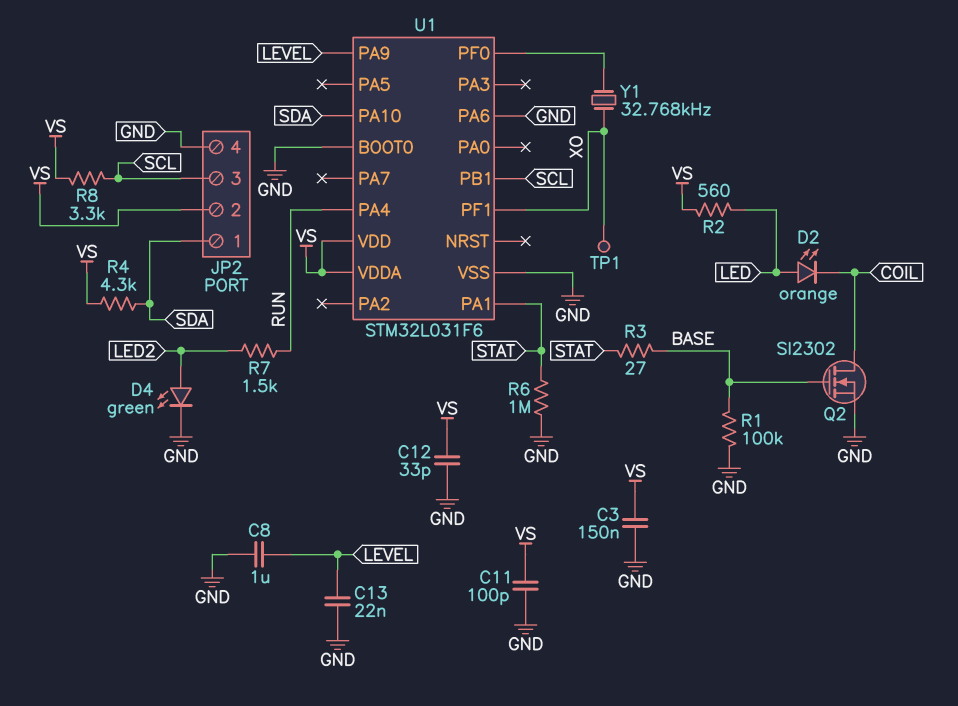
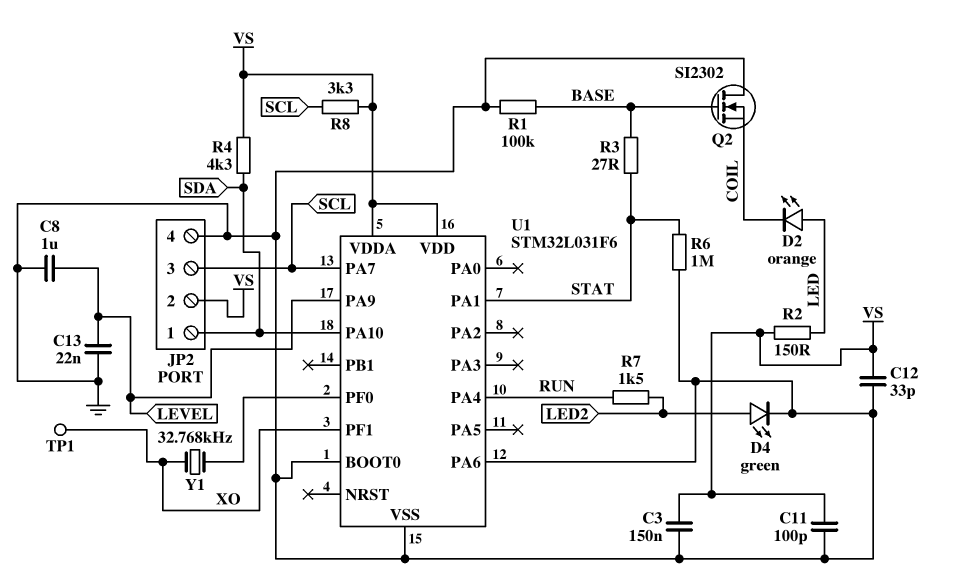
Q2: NMOS SI2302 (G BASE, D COIL, S GND) -> NMOS SI2302 (G BASE, D GND, S COIL)
R2: 560 (LED, VS) -> 150 (LED, VS)
U1 pin PA7: none -> SCL
U1 pin PB1: SCL -> none

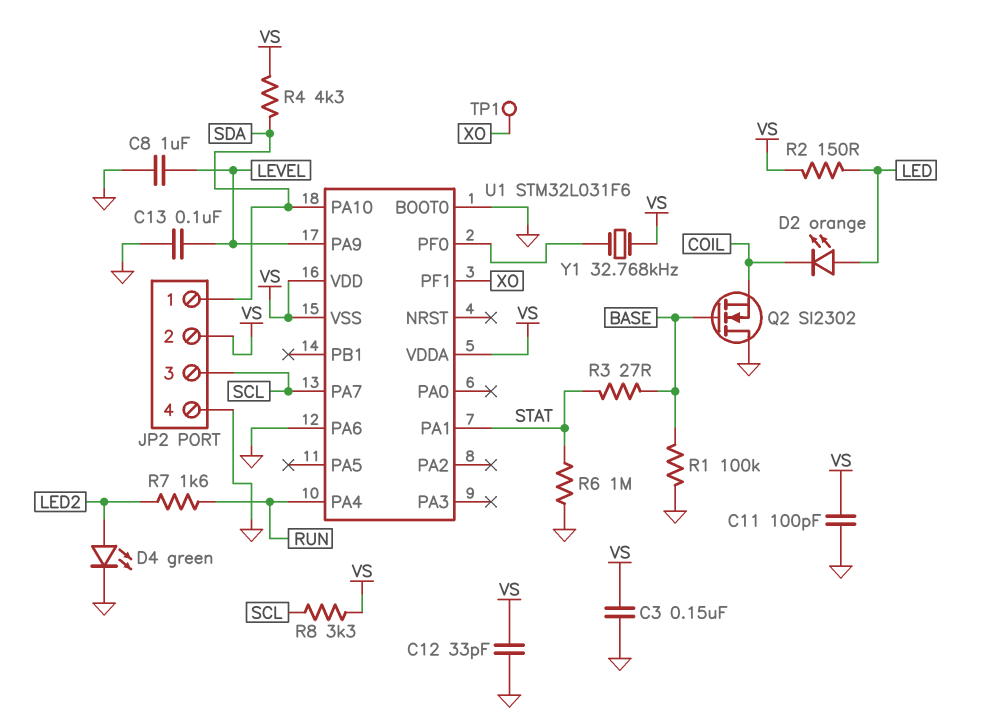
C13: 22nF (GND, LEVEL) -> 100nF (GND, LEVEL)
R7: 1.5k (LED2, RUN) -> 1.6k (LED2, RUN)
U1 pin VSS: GND -> VS
Y1: 32.768kHz (U1/PF0, XO) -> 32.768kHz (U1/PF0, VS)

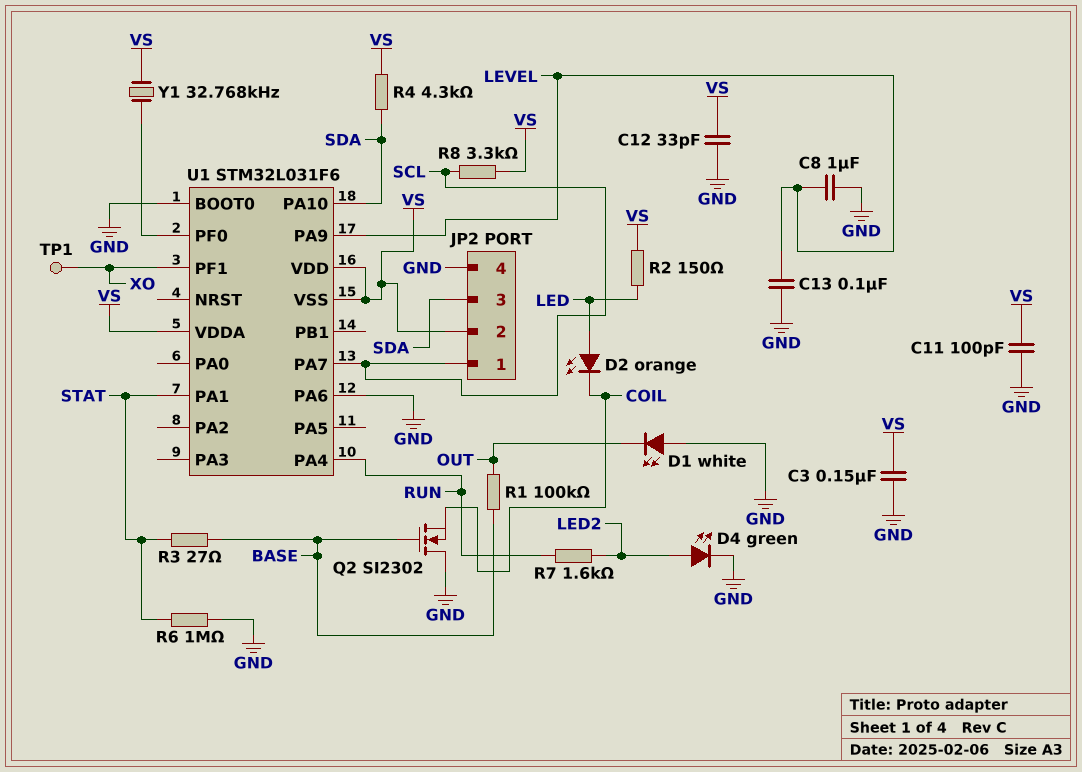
D1: none -> LED white (A GND, K OUT)
JP2 pin 1: SDA -> SCL
JP2 pin 3: SCL -> SDA
R1: 100k (BASE, GND) -> 100k (BASE, OUT)

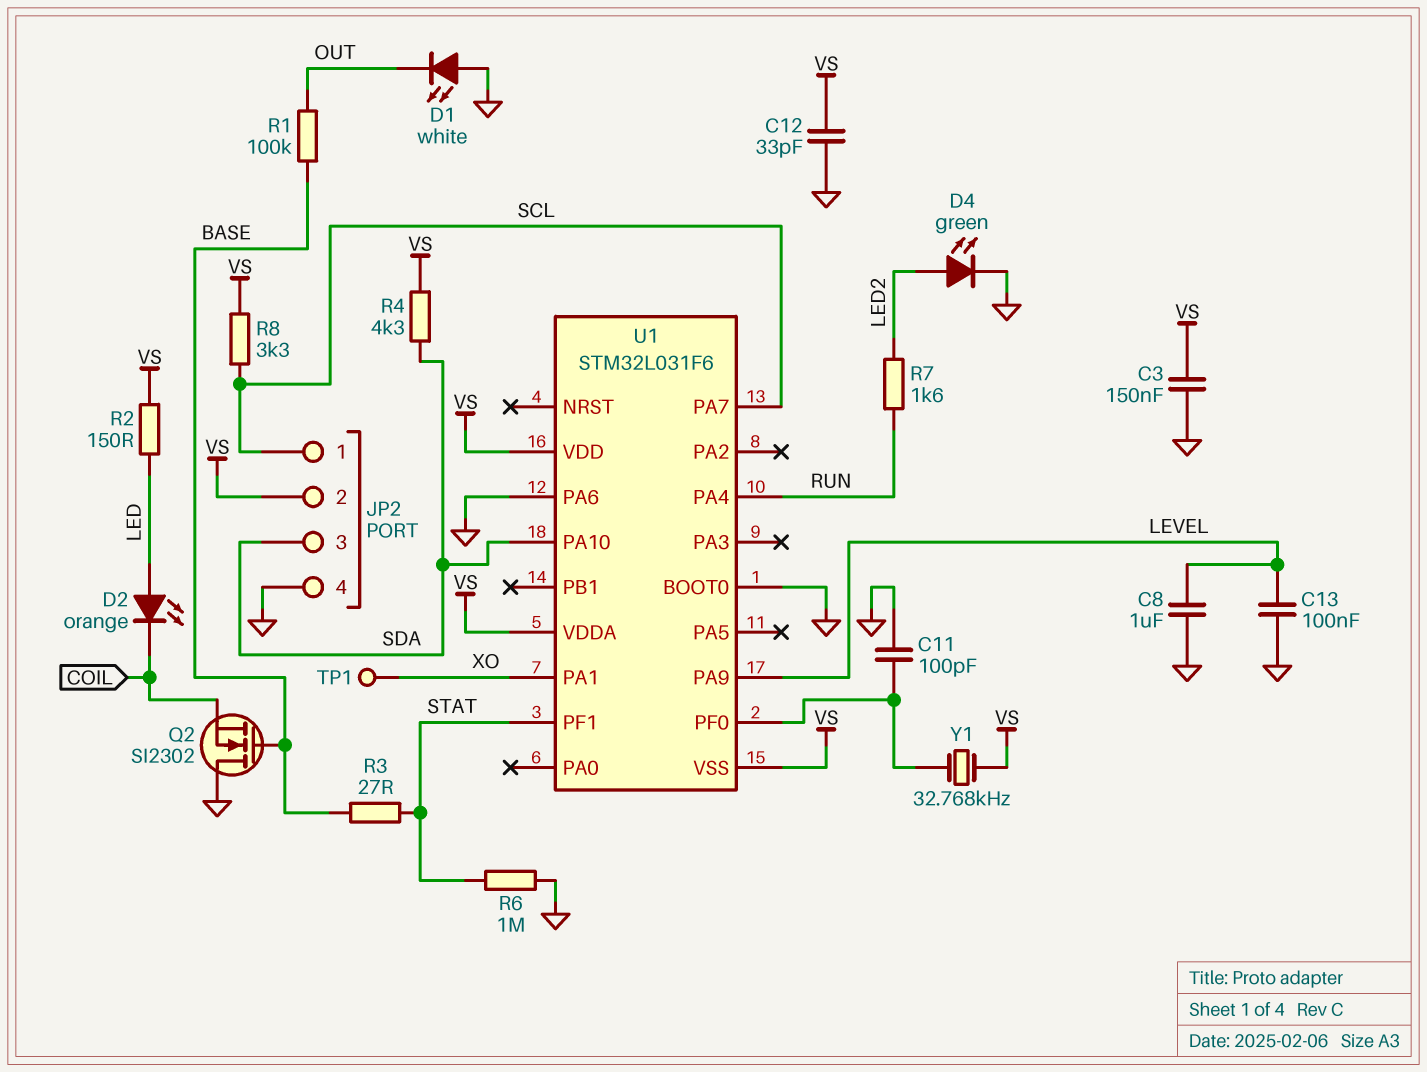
C11: 100pF (GND, VS) -> 100pF (GND, U1/PF0)
U1 pin PA1: STAT -> XO
U1 pin PF1: XO -> STAT

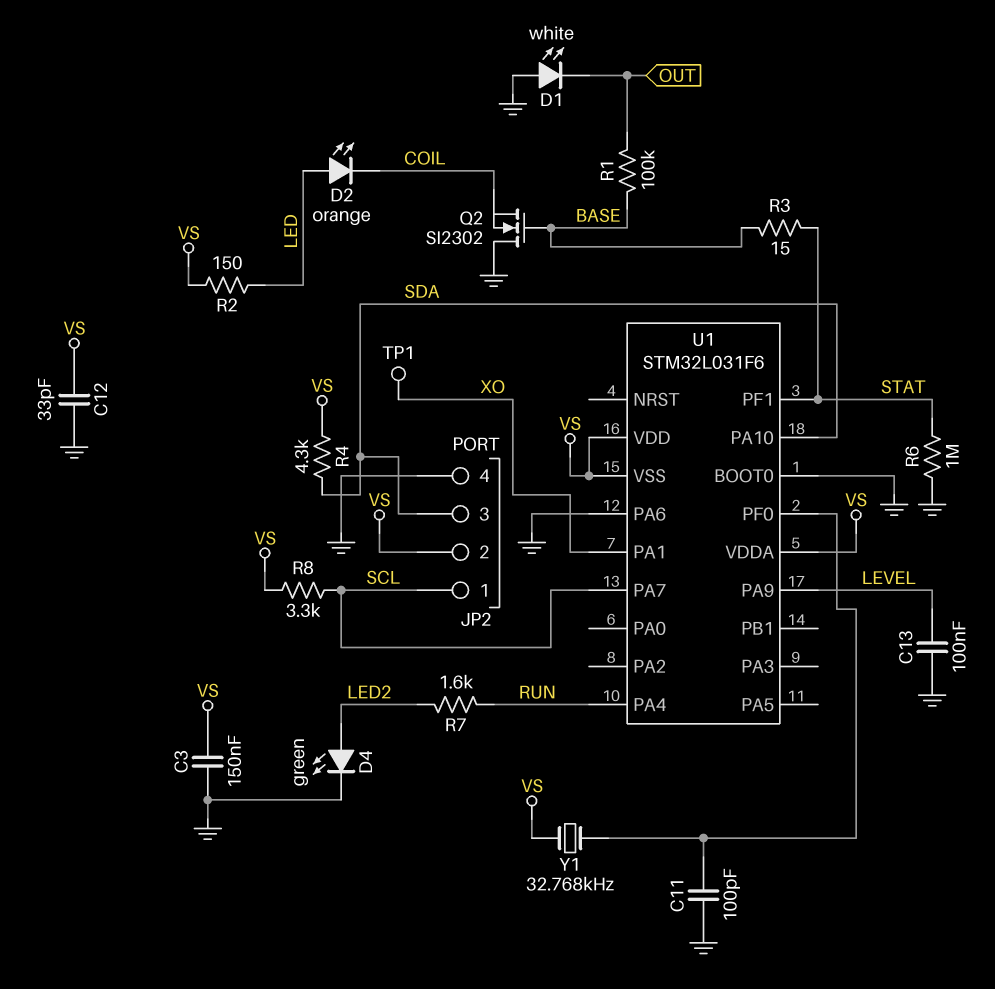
C8: 1uF (GND, LEVEL) -> none
R3: 27 (BASE, STAT) -> 15 (BASE, STAT)

